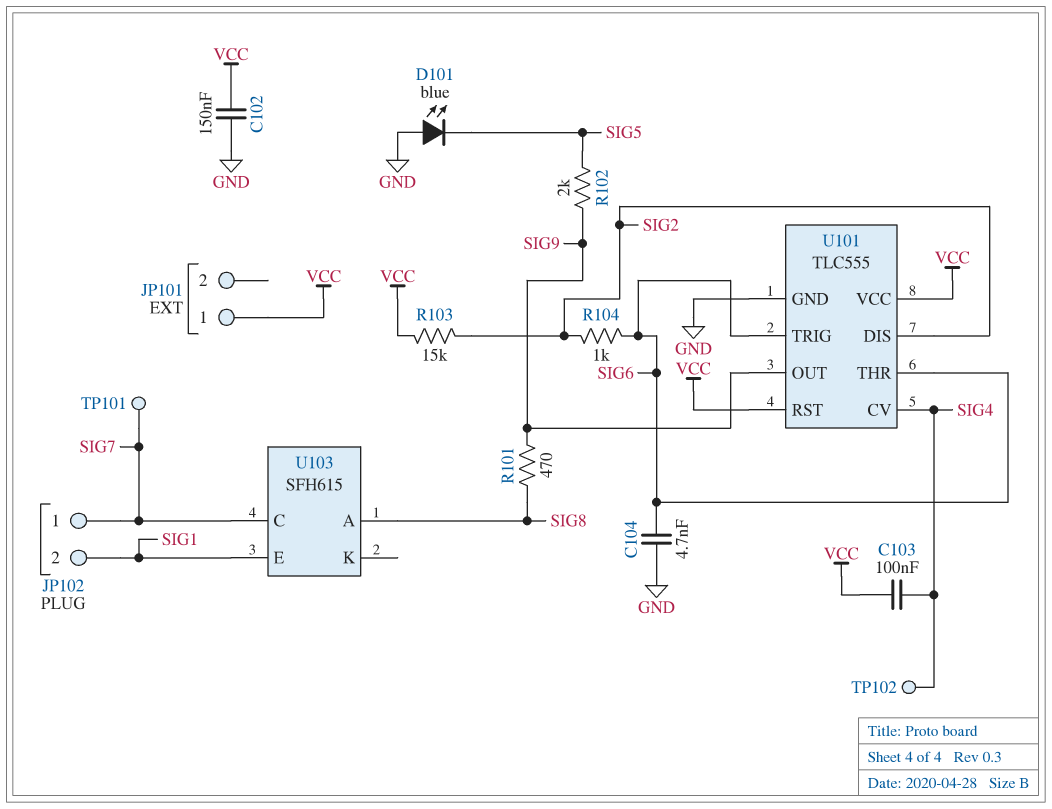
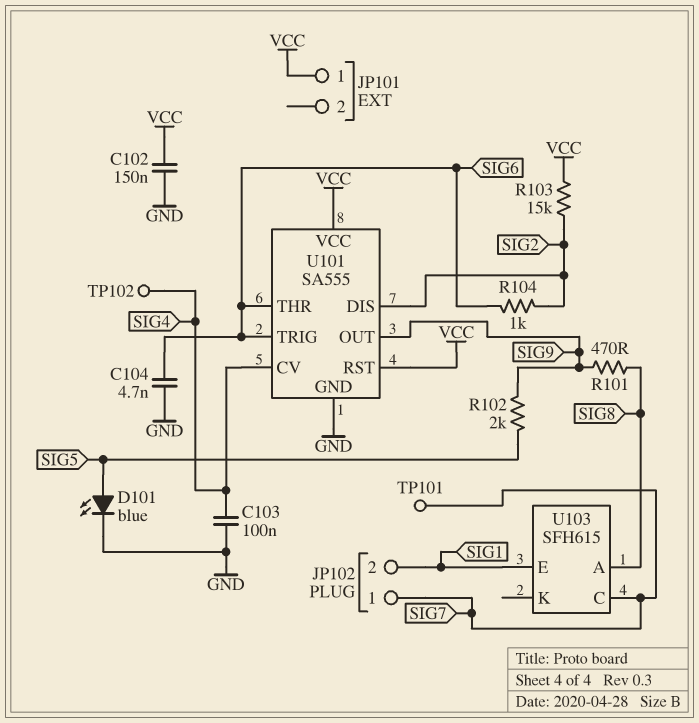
C103: 100nF (SIG4, VCC) -> 100nF (GND, SIG4)
D101: LED blue (A GND, K SIG5) -> LED blue (A SIG5, K GND)
U101: TLC555 -> SA555

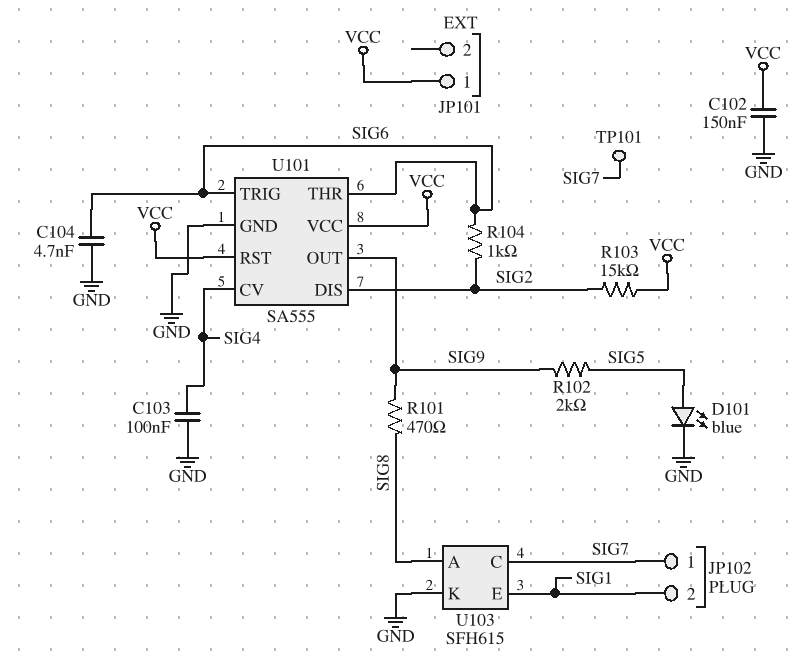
TP102: test point (SIG4) -> none
U103 pin K: none -> GND

